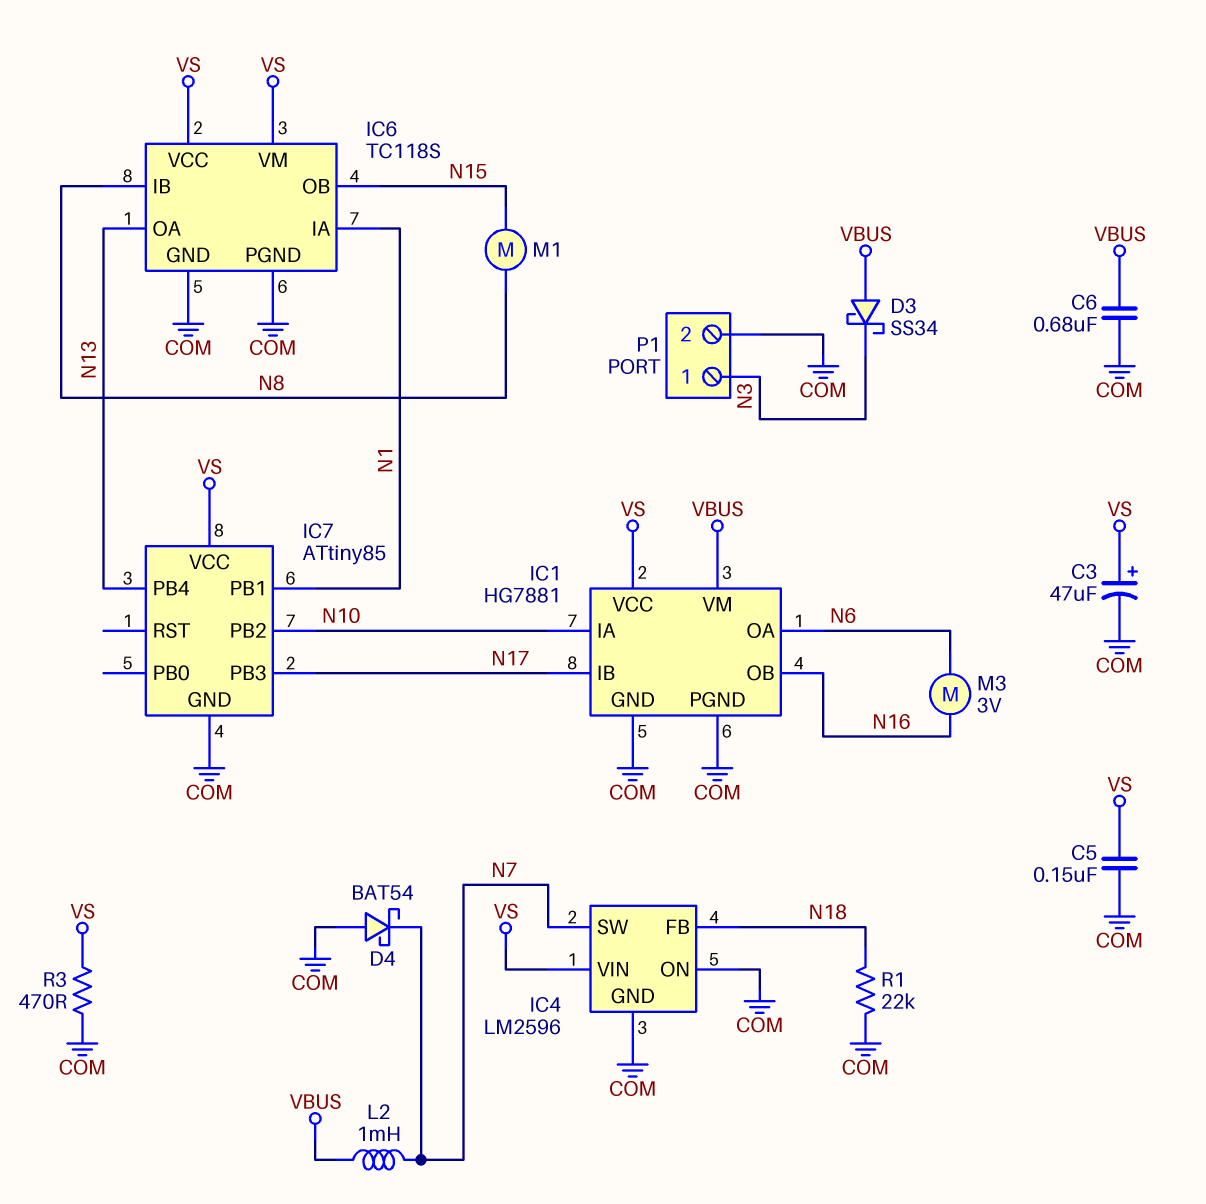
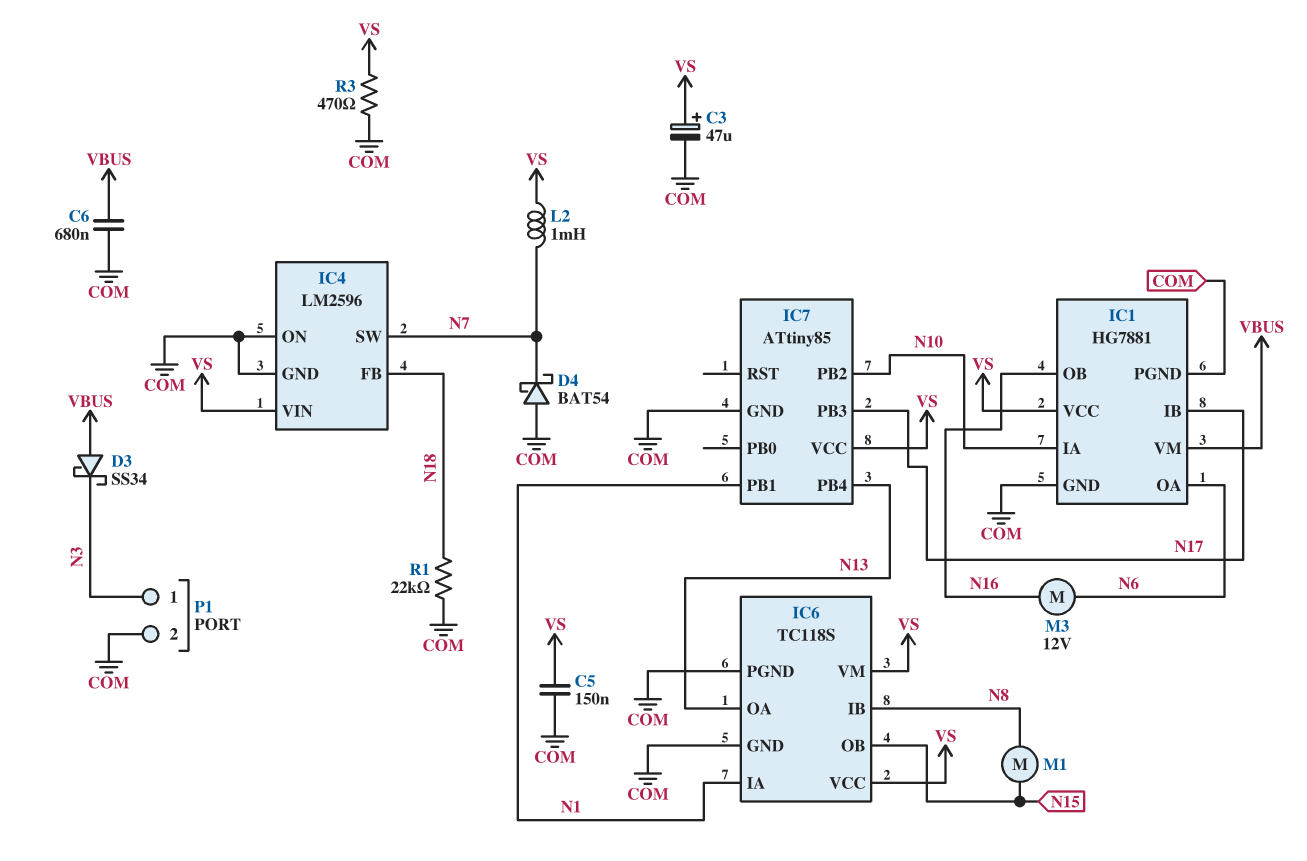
L2: 1mH (N7, VBUS) -> 1mH (N7, VS)
M3: motor 3V (N6, N16) -> motor 12V (N6, N16)

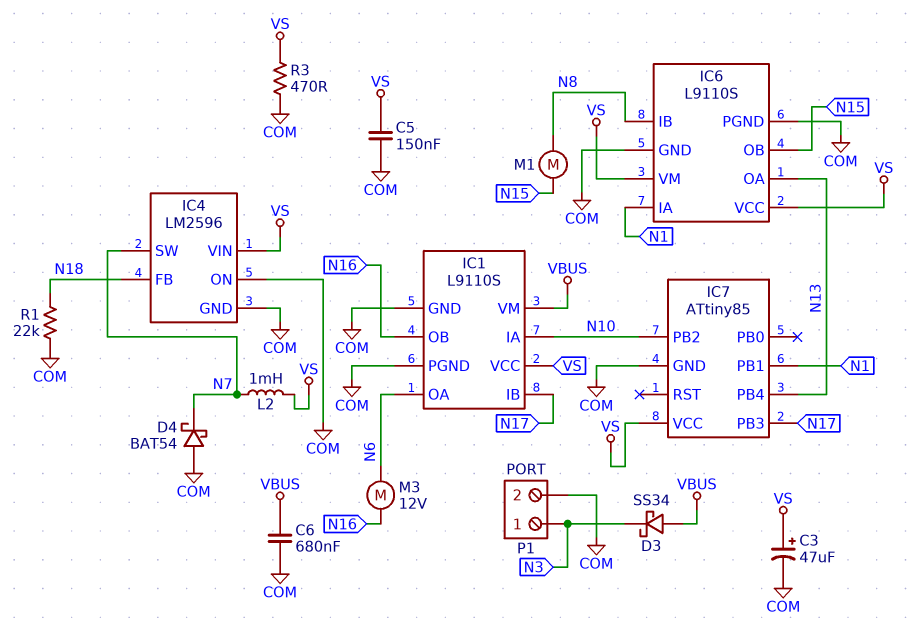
IC1: HG7881 -> L9110S
IC6: TC118S -> L9110S

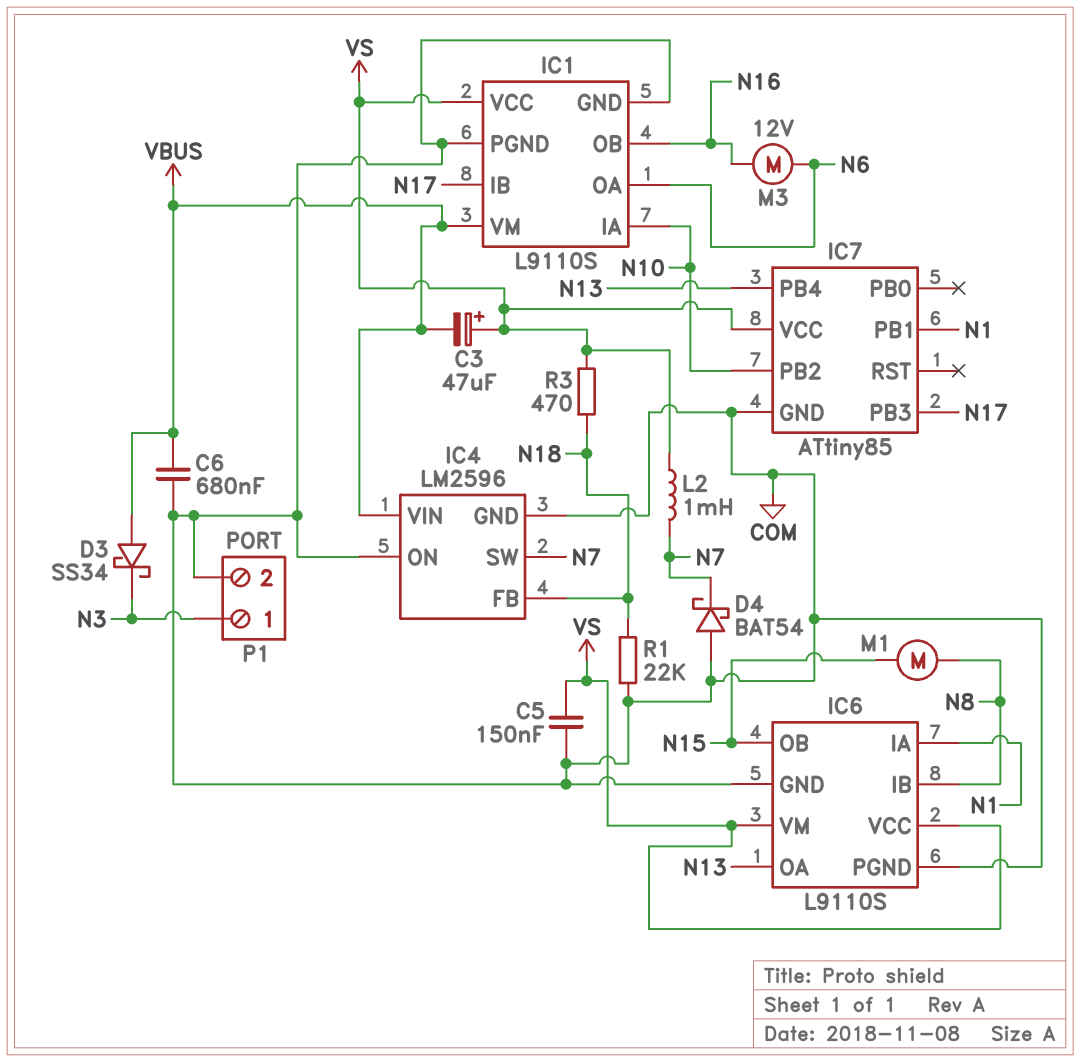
C3: 47uF (plus VS, minus COM) -> 47uF (plus VS, minus VBUS)
IC4 pin VIN: VS -> VBUS
R3: 470 (COM, VS) -> 470 (N18, VS)

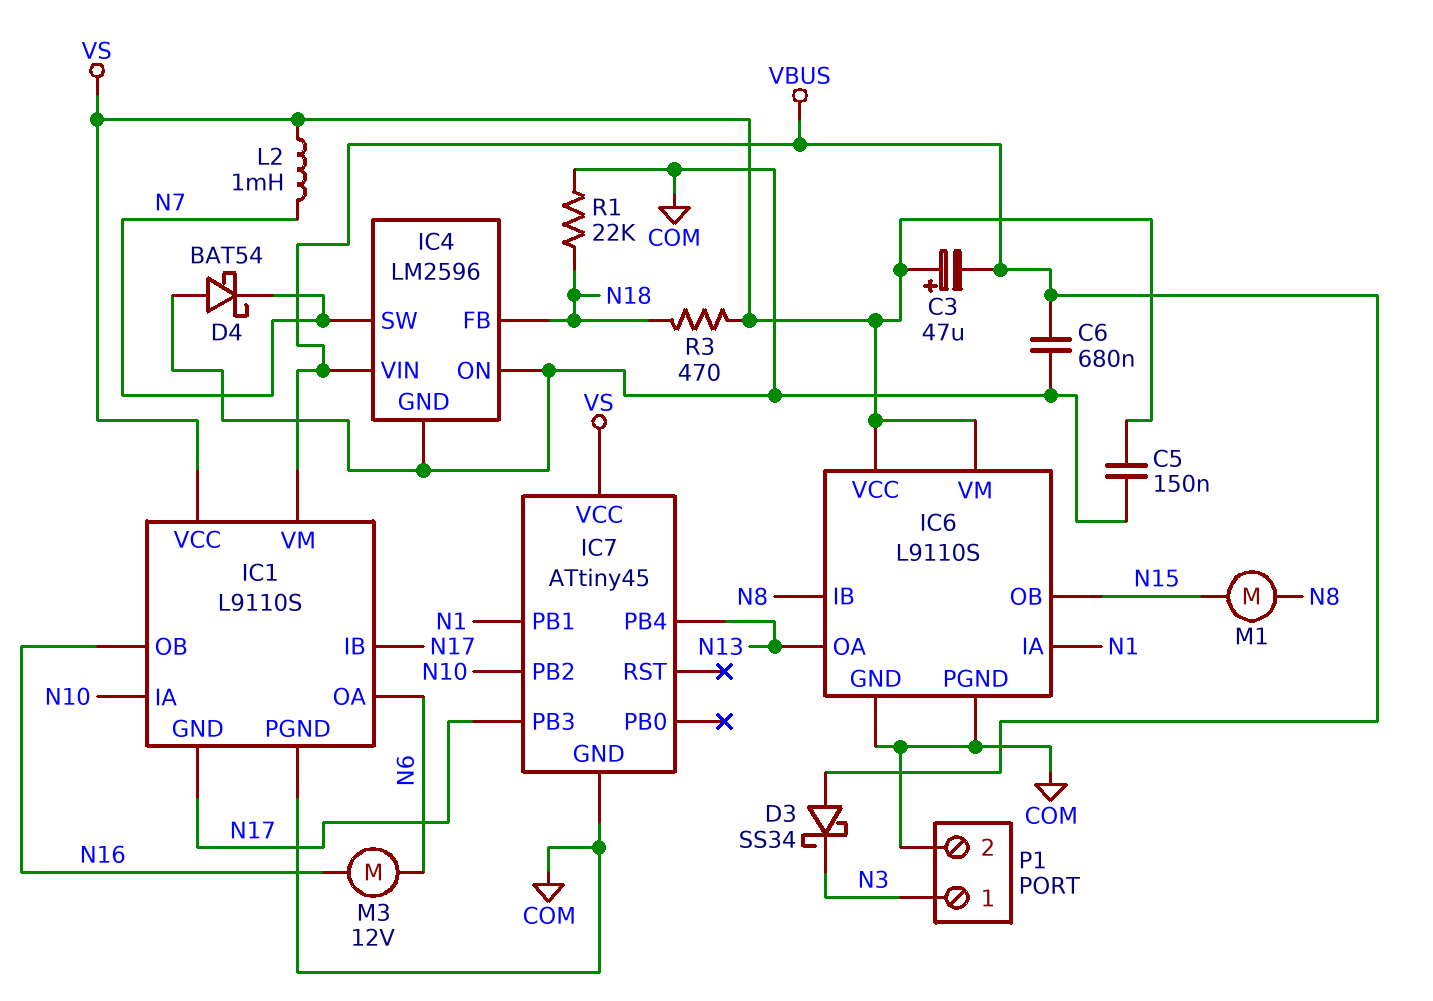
IC1 pin GND: COM -> N17
IC7: ATtiny85 -> ATtiny45

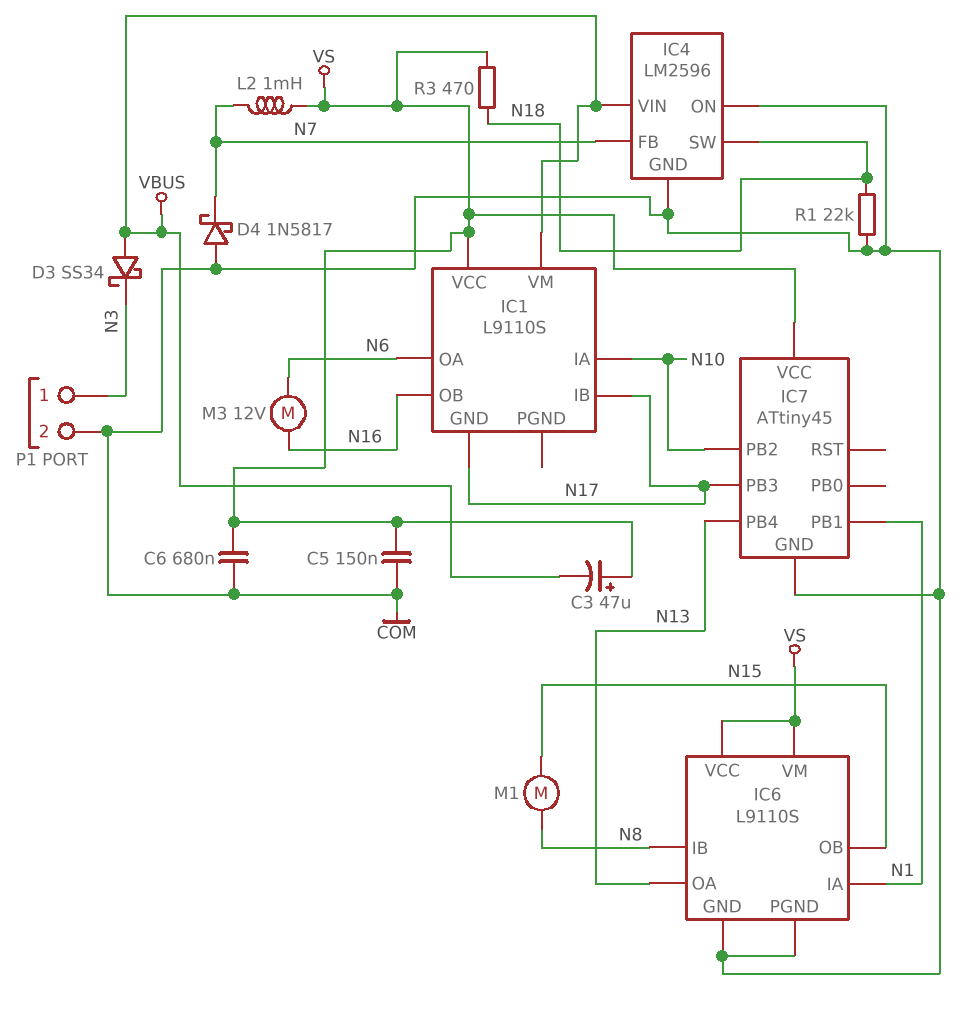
C6: 680nF (COM, VBUS) -> 680nF (COM, VS)
D4: schottky BAT54 (A COM, K N7) -> schottky 1N5817 (A COM, K N7)
IC1 pin PGND: COM -> none
IC4 pin FB: N18 -> N7
IC4 pin SW: N7 -> N18

